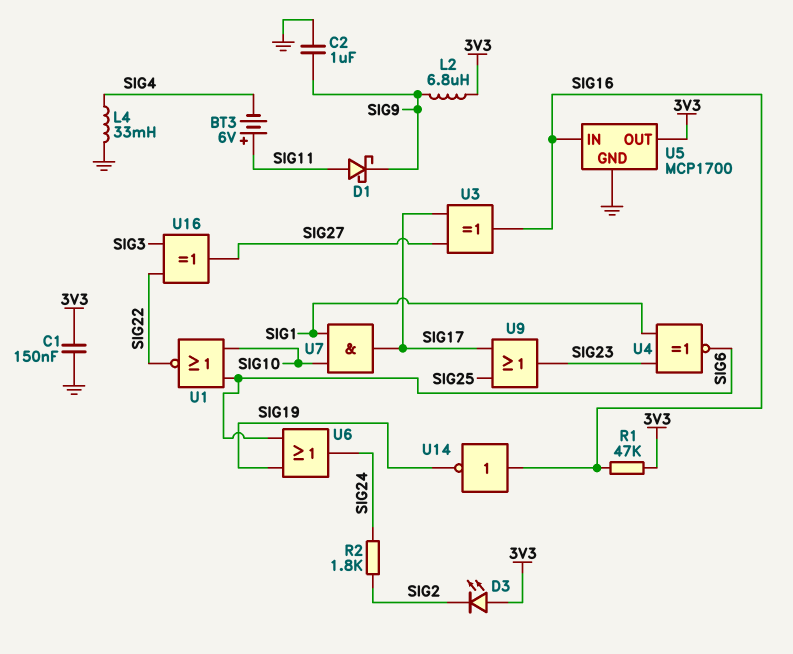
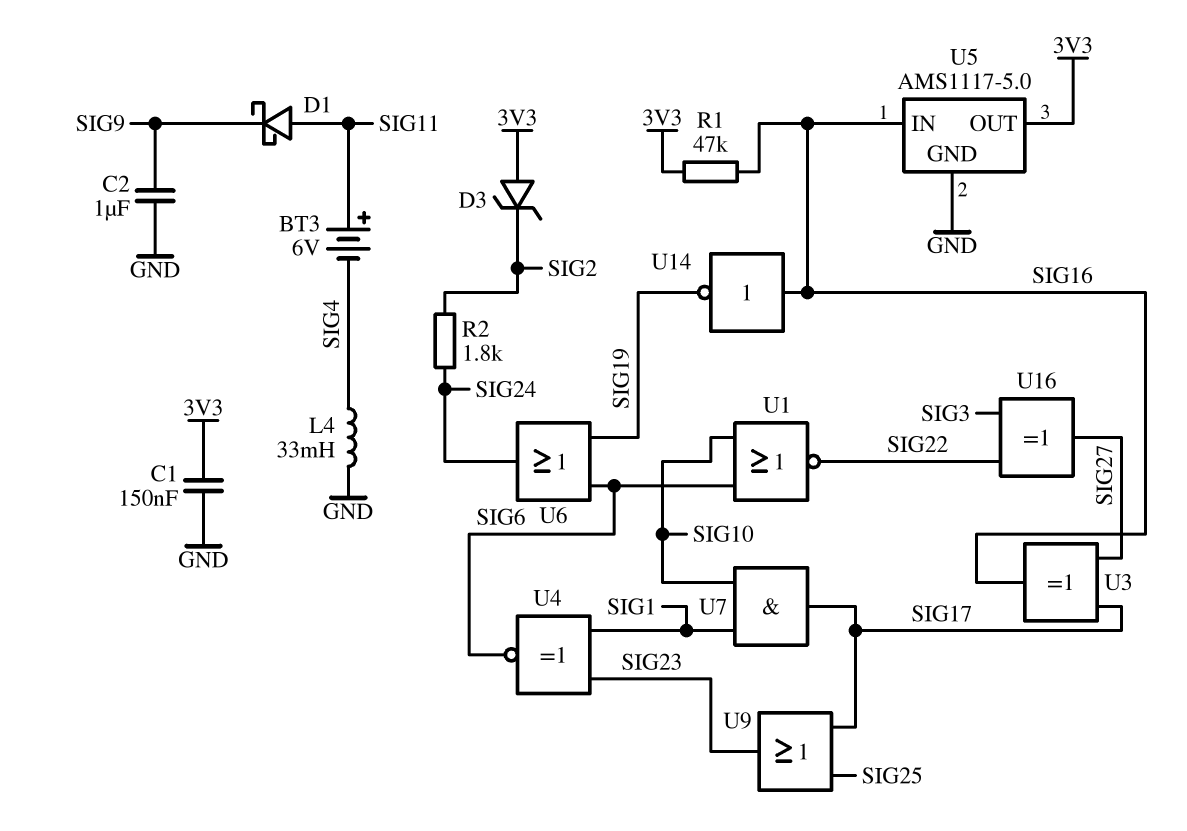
D3: LED (A 3V3, K SIG2) -> zener (A 3V3, K SIG2)
L2: 6.8uH (3V3, SIG9) -> none
U5: MCP1700 -> AMS1117-5.0

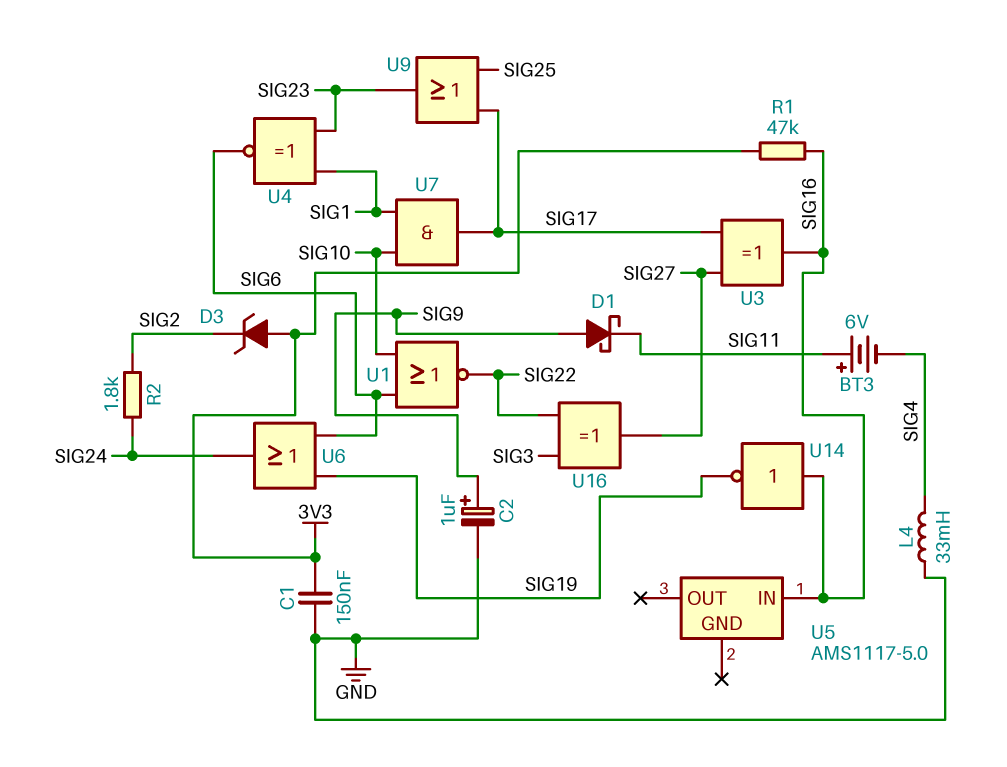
C2: 1uF (GND, SIG9) -> 1uF (plus SIG9, minus GND)
D1: schottky (A SIG11, K SIG9) -> schottky (A SIG9, K SIG11)
U5 pin GND: GND -> none
U5 pin OUT: 3V3 -> none

